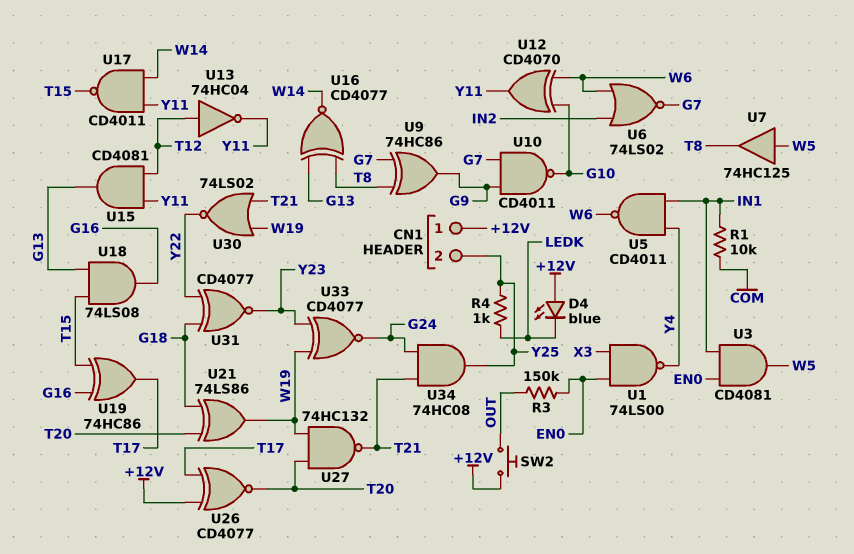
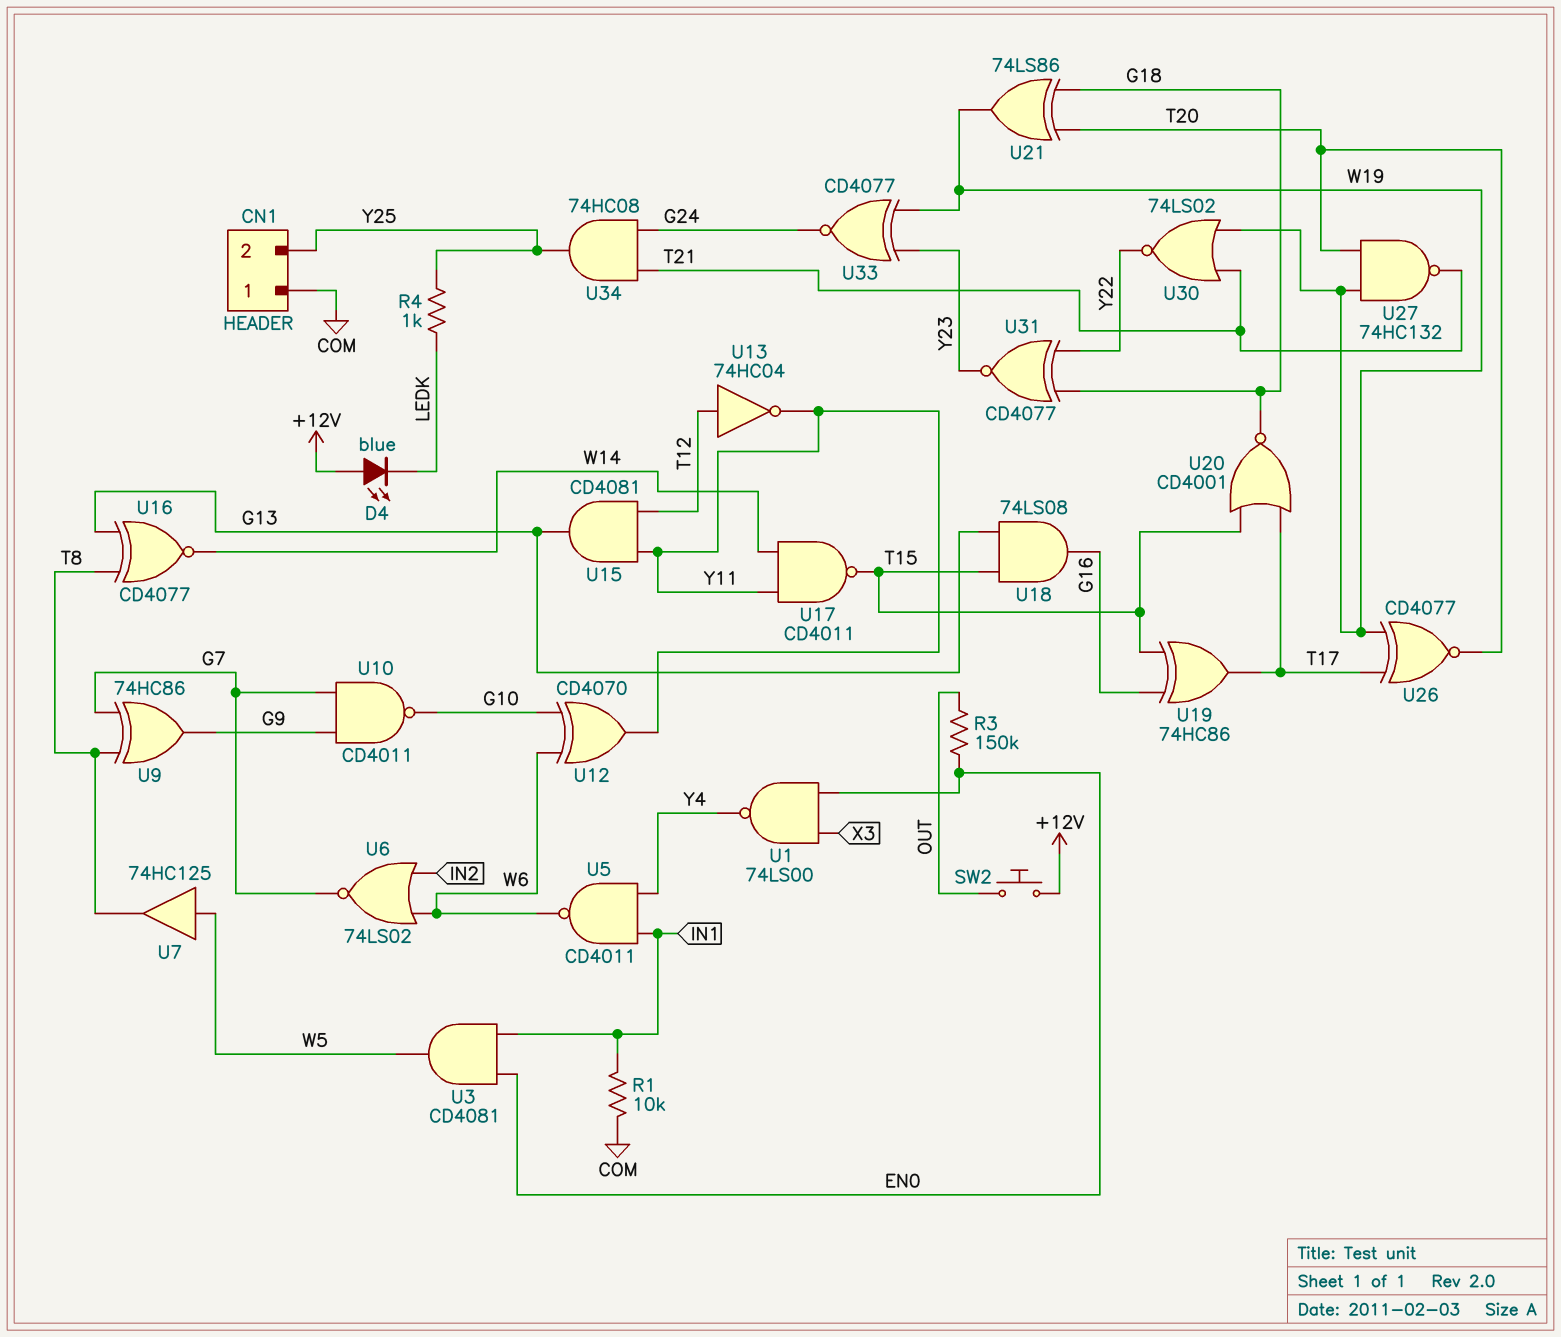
CN1 pin 1: +12V -> COM
U20: none -> NOR CD4001 (in T15, in T17, out G18)
U26: XNOR CD4077 (in +12V, in T17, out T20) -> XNOR CD4077 (in T17, in W19, out T20)

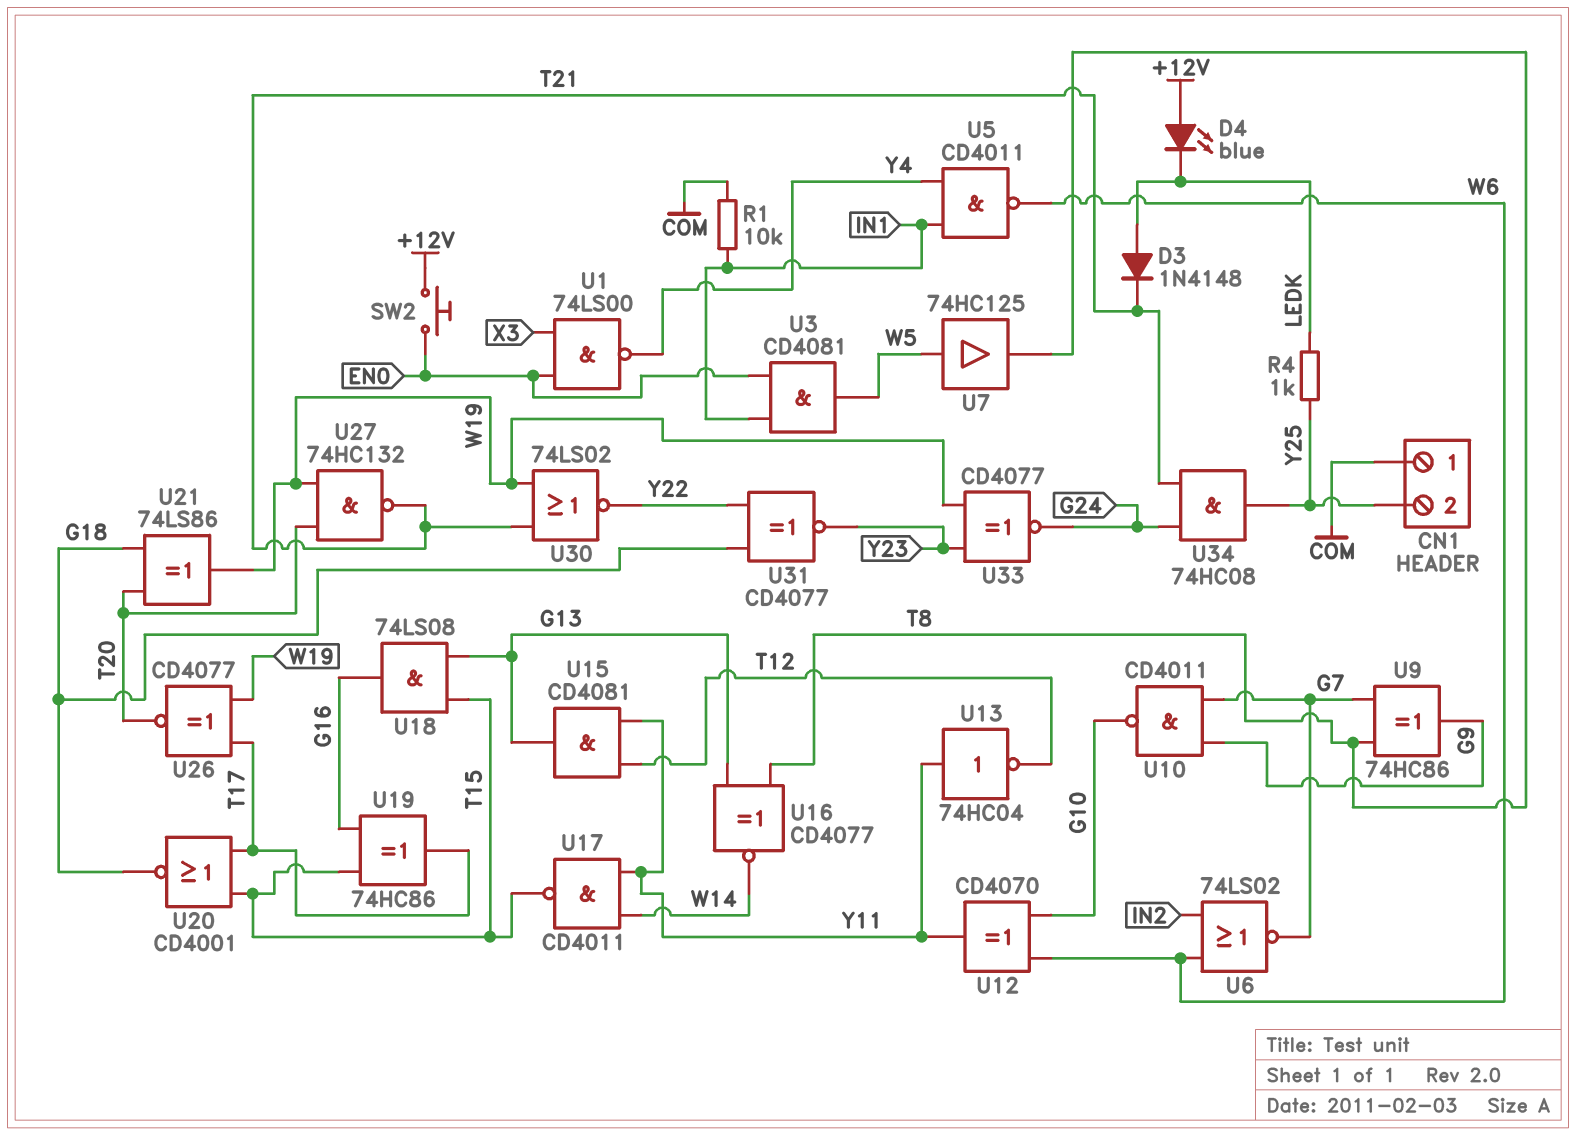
D3: none -> diode 1N4148 (A LEDK, K T21)
R3: 150k (EN0, OUT) -> none
SW2: button (+12V, OUT) -> button (+12V, EN0)
U13: NOT 74HC04 (in T12, out Y11) -> NOT 74HC04 (in Y11, out T12)

